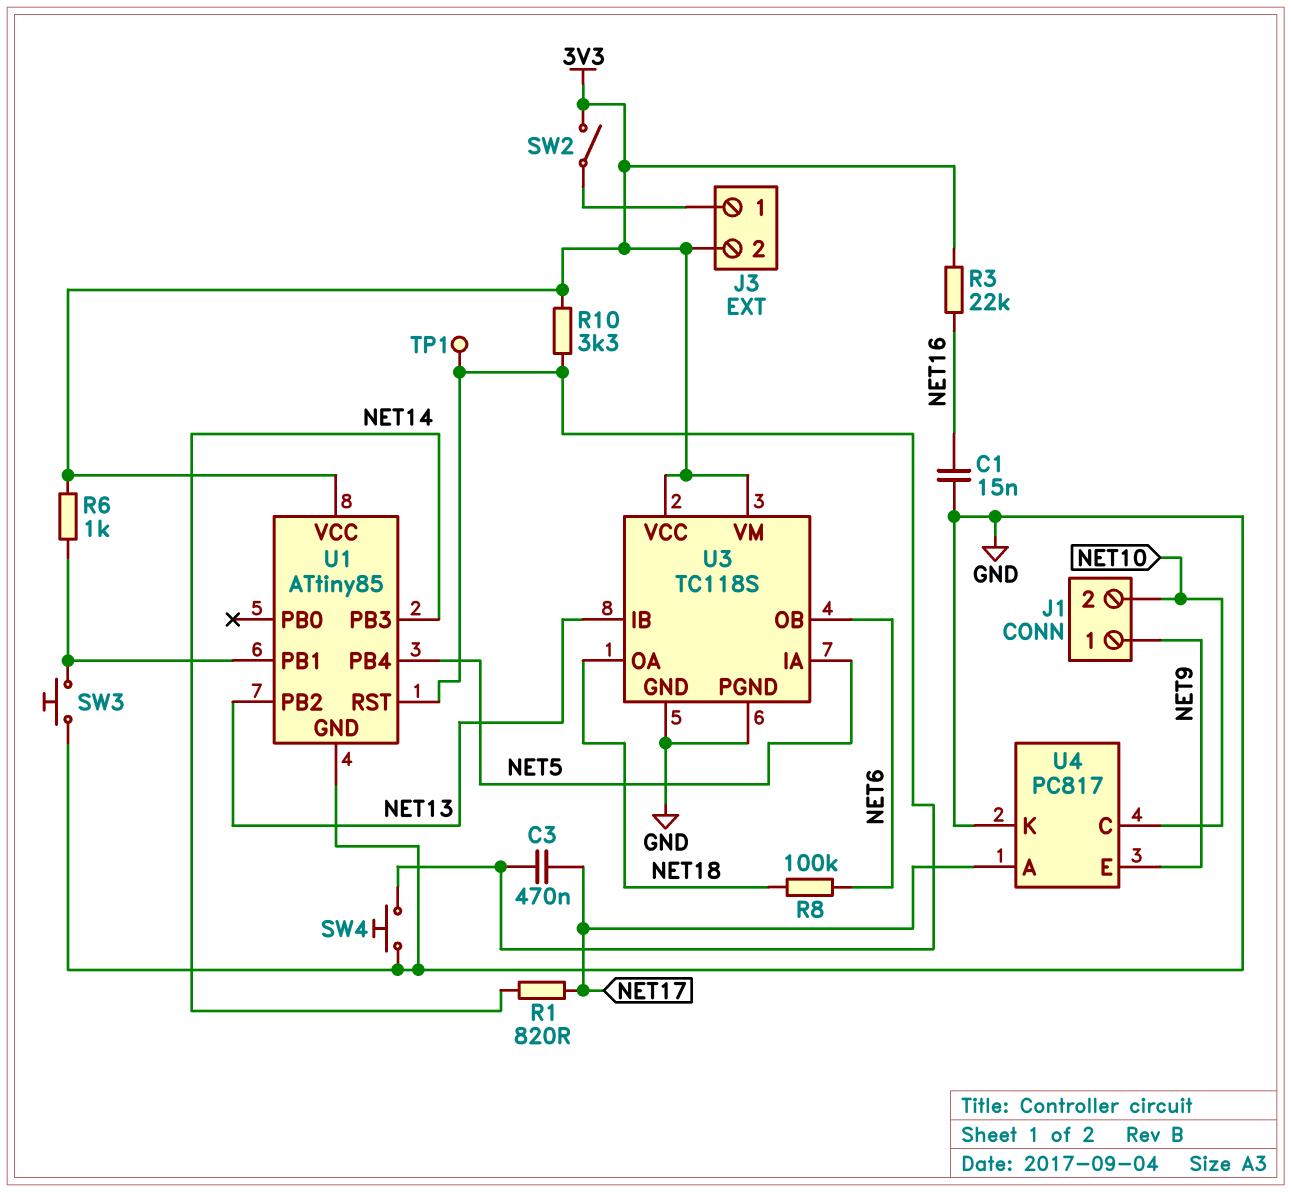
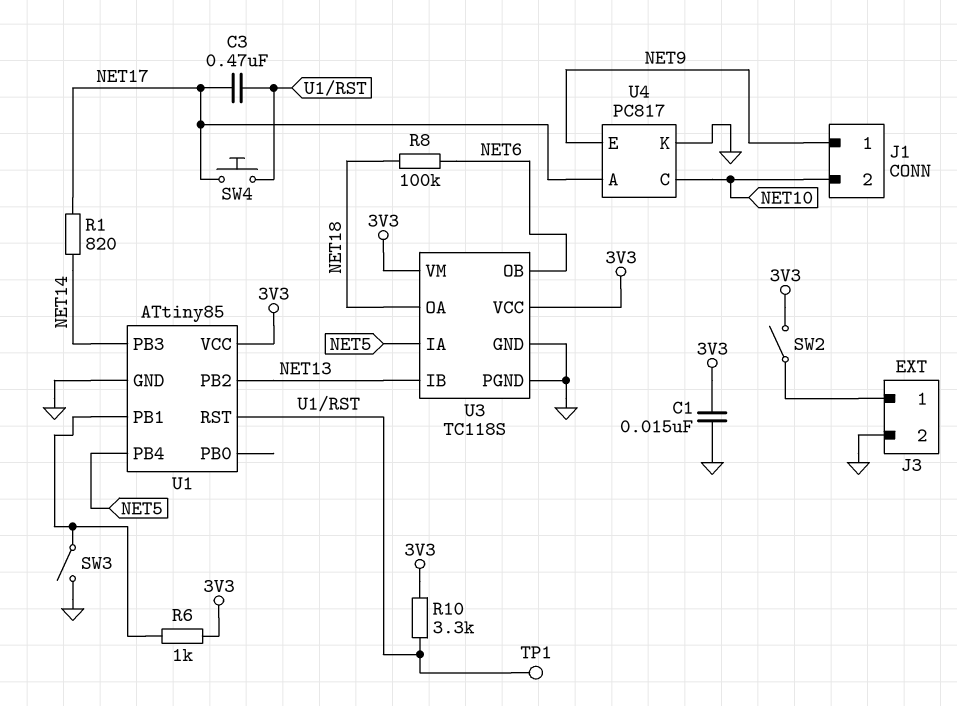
C1: 15nF (GND, NET16) -> 15nF (3V3, GND)
J3 pin 2: 3V3 -> GND
R3: 22k (3V3, NET16) -> none
SW3: button (GND, U1/PB1) -> switch (GND, U1/PB1)
SW4: button (GND, U1/RST) -> button (NET17, U1/RST)

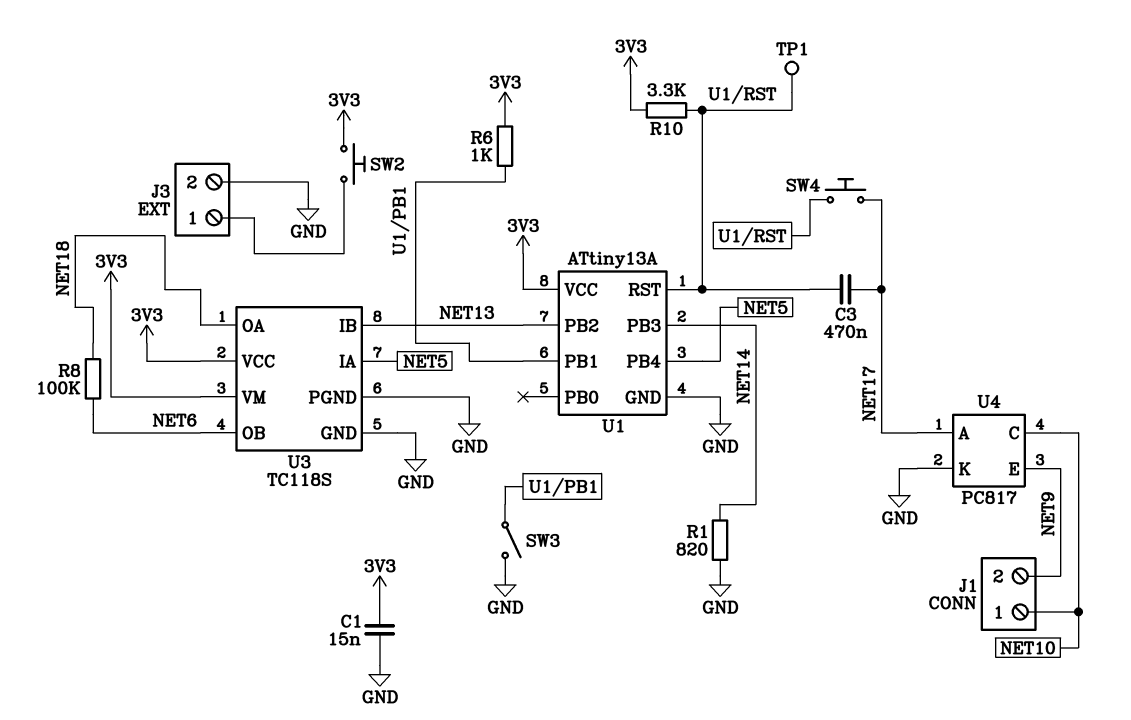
J1 pin 1: NET9 -> NET10
J1 pin 2: NET10 -> NET9
R1: 820 (NET14, NET17) -> 820 (GND, NET14)
SW2: switch (3V3, J3/1) -> button (3V3, J3/1)
U1: ATtiny85 -> ATtiny13A

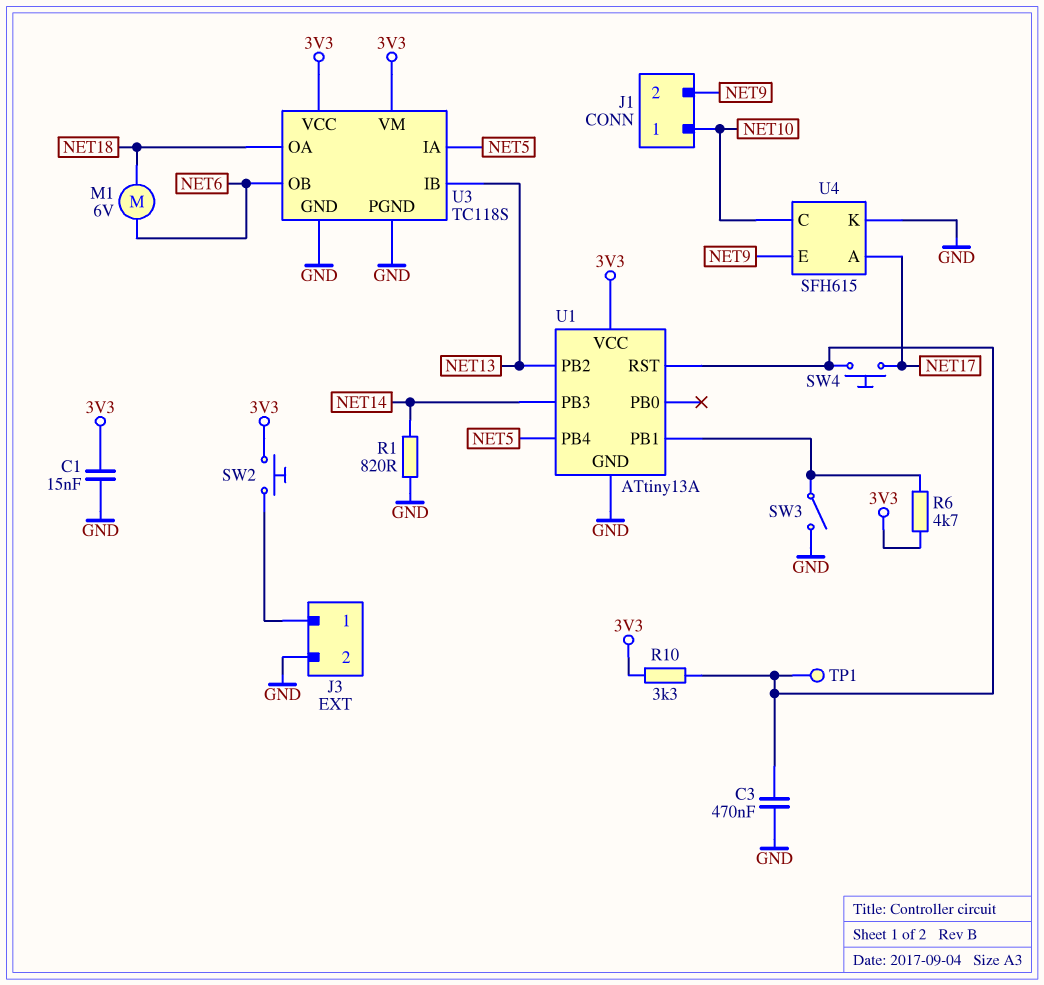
C3: 470nF (NET17, U1/RST) -> 470nF (GND, U1/RST)
M1: none -> motor 6V (NET6, NET18)
R6: 1k (3V3, U1/PB1) -> 4.7k (3V3, U1/PB1)
R8: 100k (NET6, NET18) -> none
U4: PC817 -> SFH615

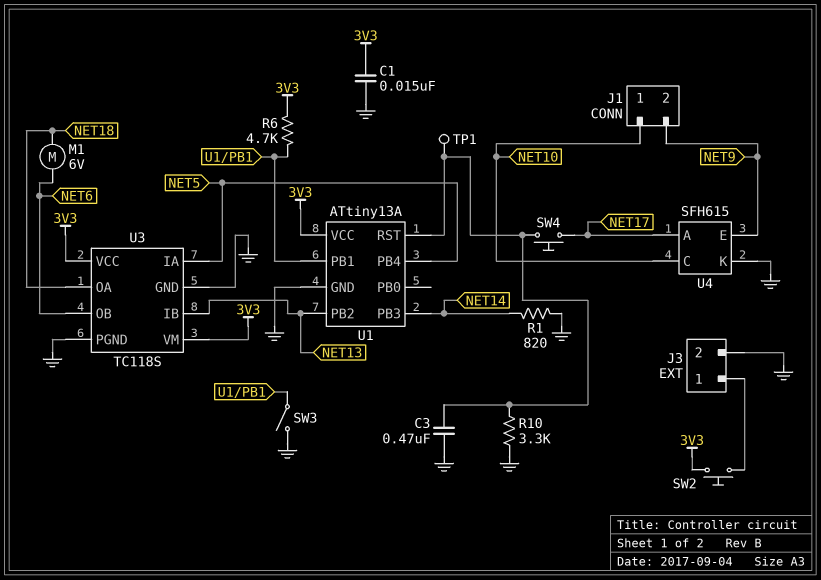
R10: 3.3k (3V3, U1/RST) -> 3.3k (GND, U1/RST)

